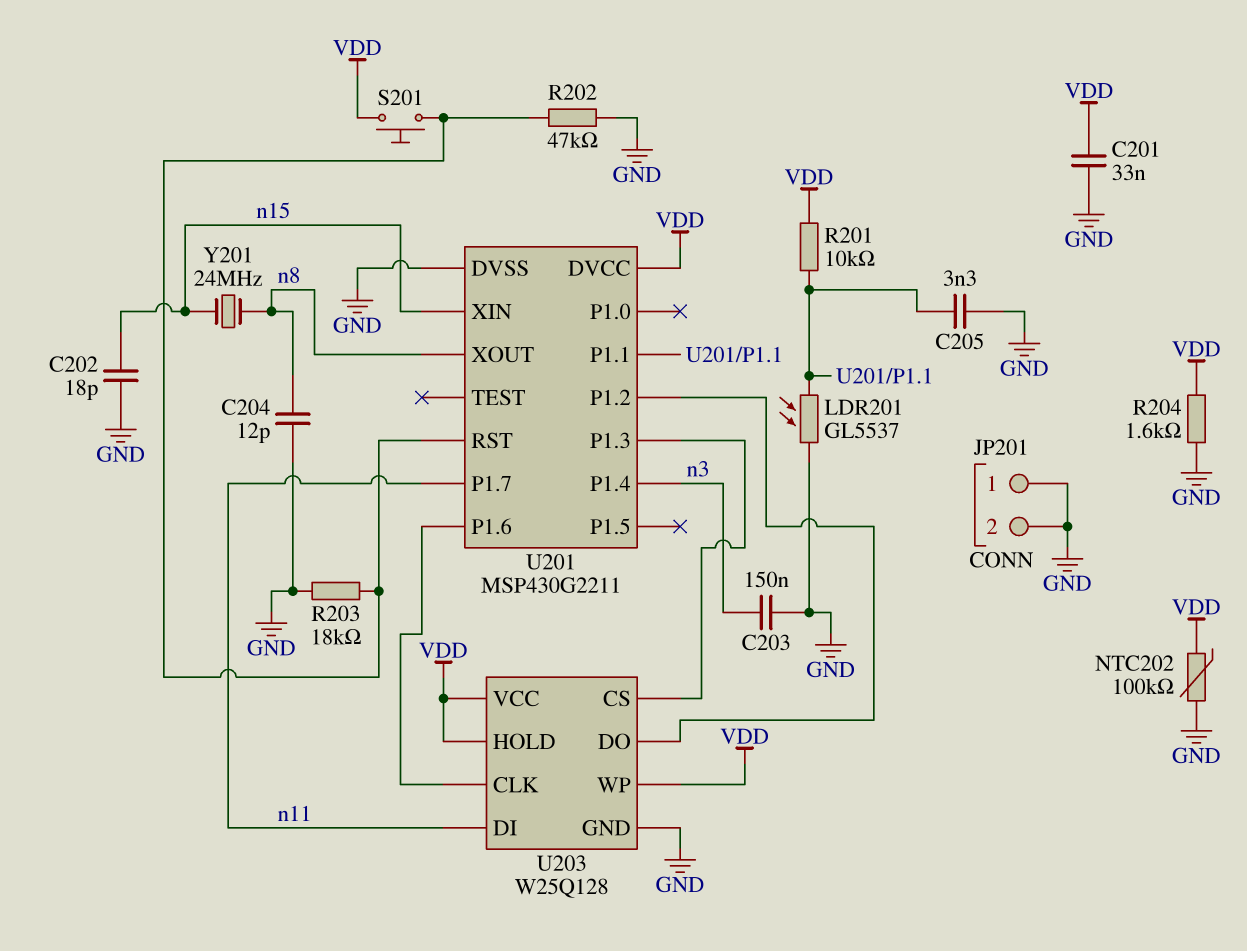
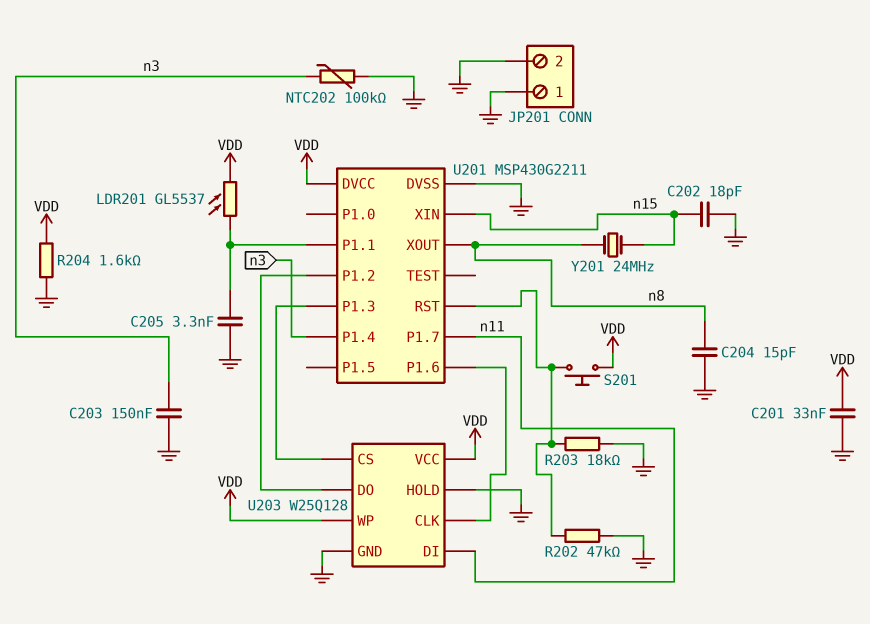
C204: 12pF (GND, n8) -> 15pF (GND, n8)
LDR201: GL5537 (GND, U201/P1.1) -> GL5537 (U201/P1.1, VDD)
NTC202: 100k (GND, VDD) -> 100k (GND, n3)
R201: 10k (U201/P1.1, VDD) -> none
U203 pin HOLD: VDD -> GND

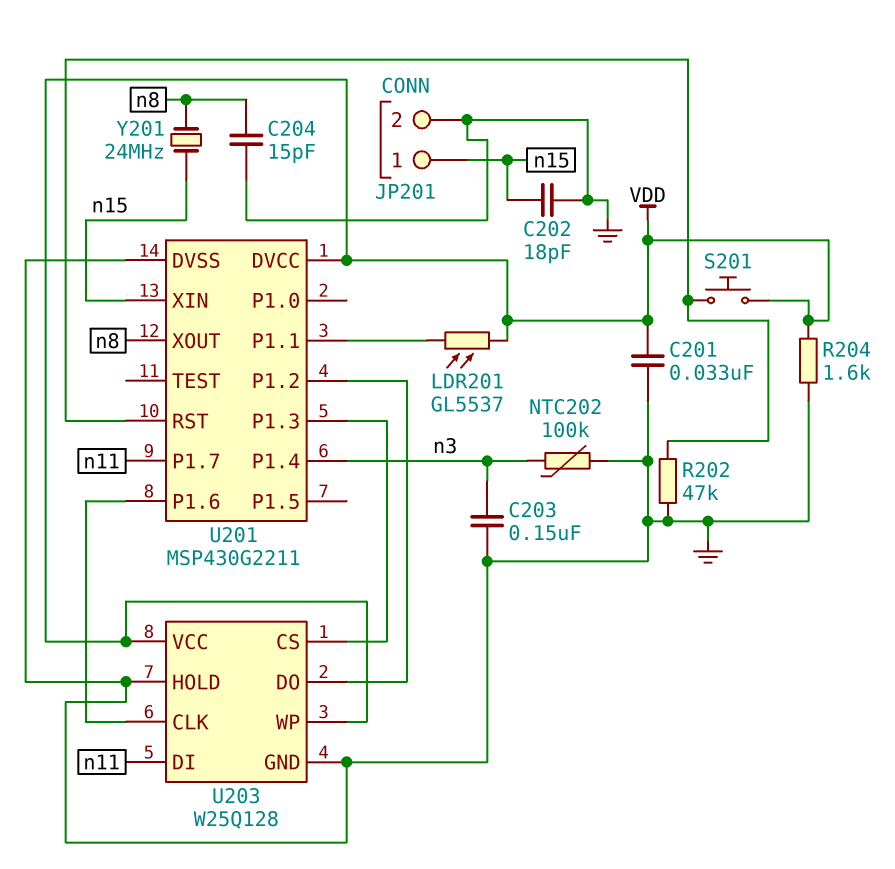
C205: 3.3nF (GND, U201/P1.1) -> none
JP201 pin 1: GND -> n15
R203: 18k (GND, U201/RST) -> none

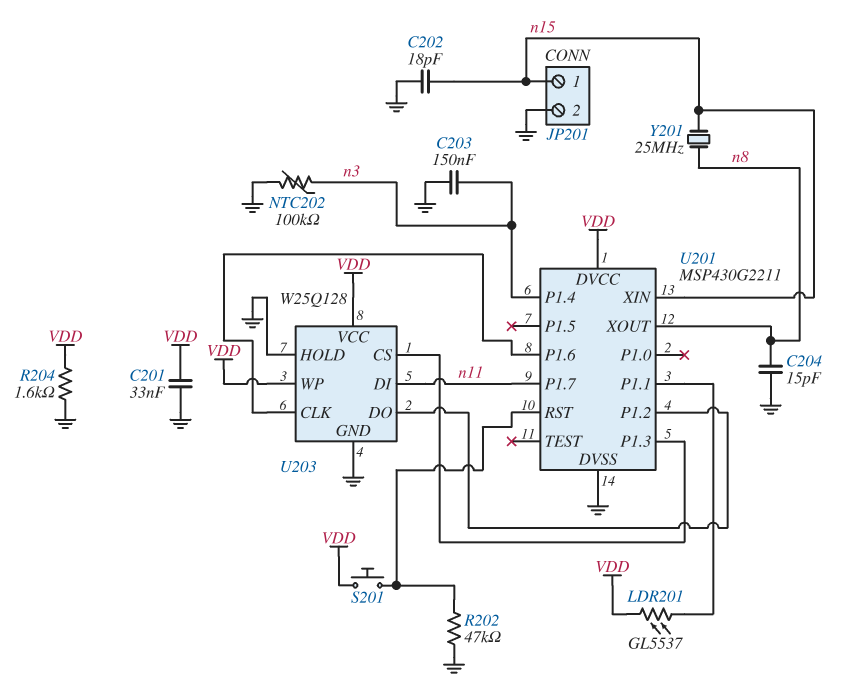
Y201: 24MHz (n8, n15) -> 25MHz (n8, n15)

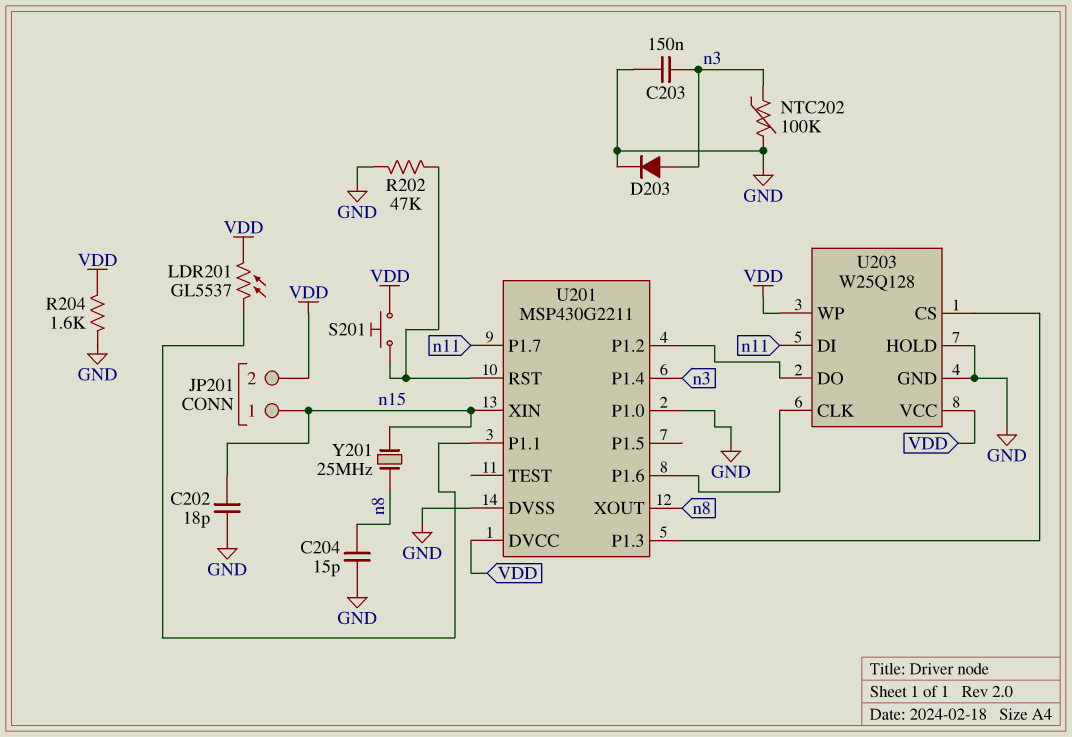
C201: 33nF (GND, VDD) -> none
D203: none -> diode (A n3, K GND)
JP201 pin 2: GND -> VDD
U201 pin P1.0: none -> GND

